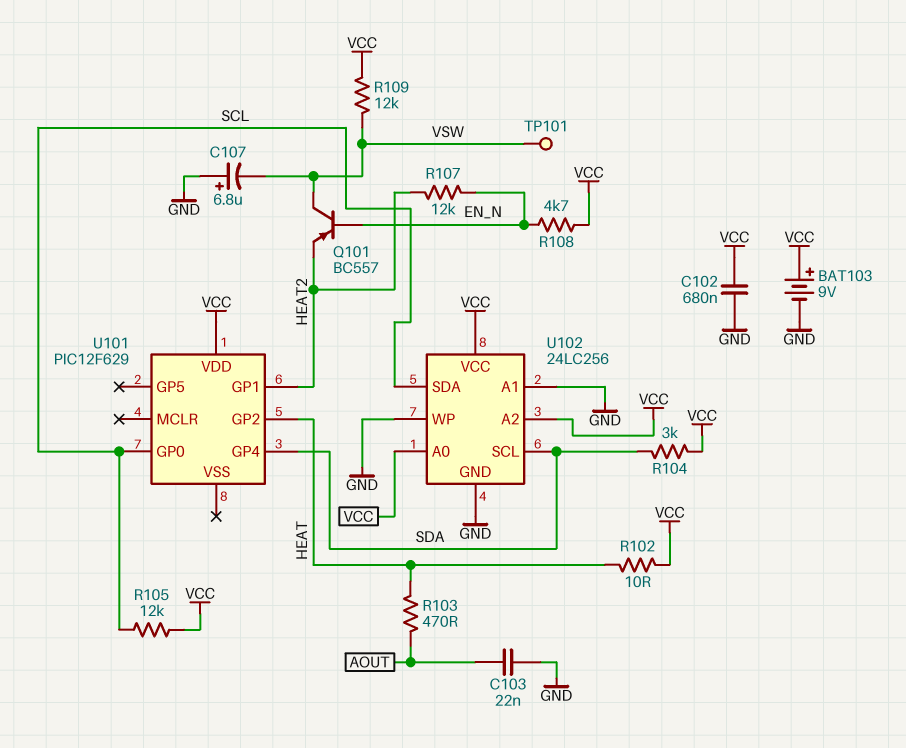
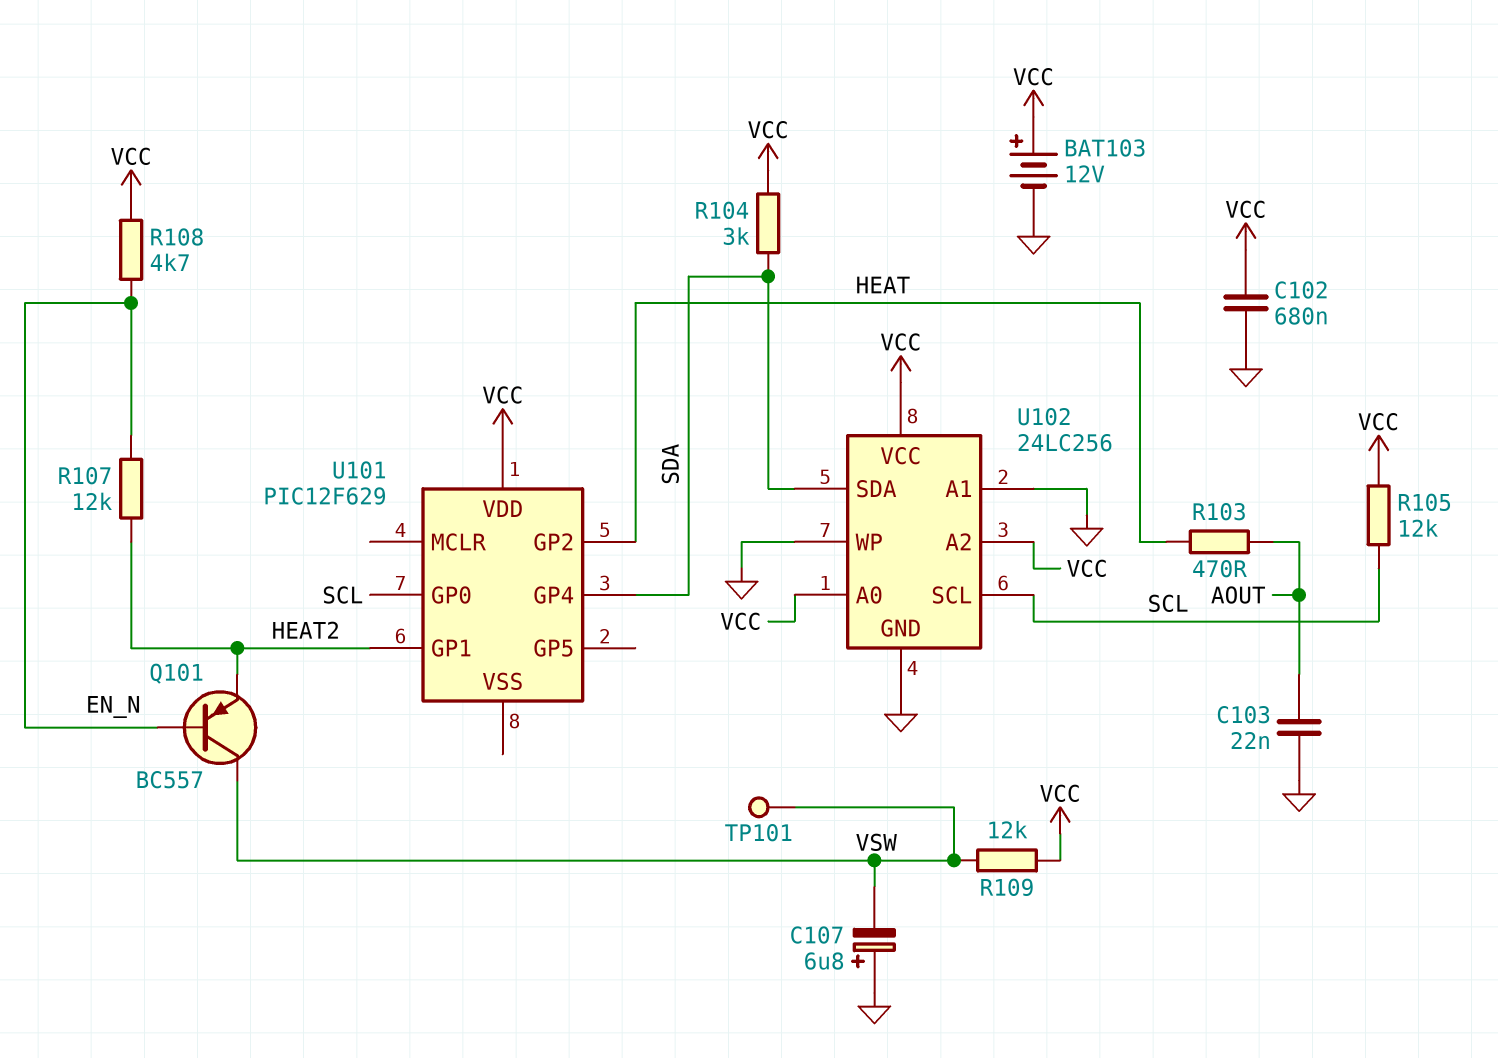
BAT103: 9V (plus VCC, minus GND) -> 12V (plus VCC, minus GND)
R102: 10 (HEAT, VCC) -> none
U102 pin SCL: SDA -> SCL
U102 pin SDA: SCL -> SDA

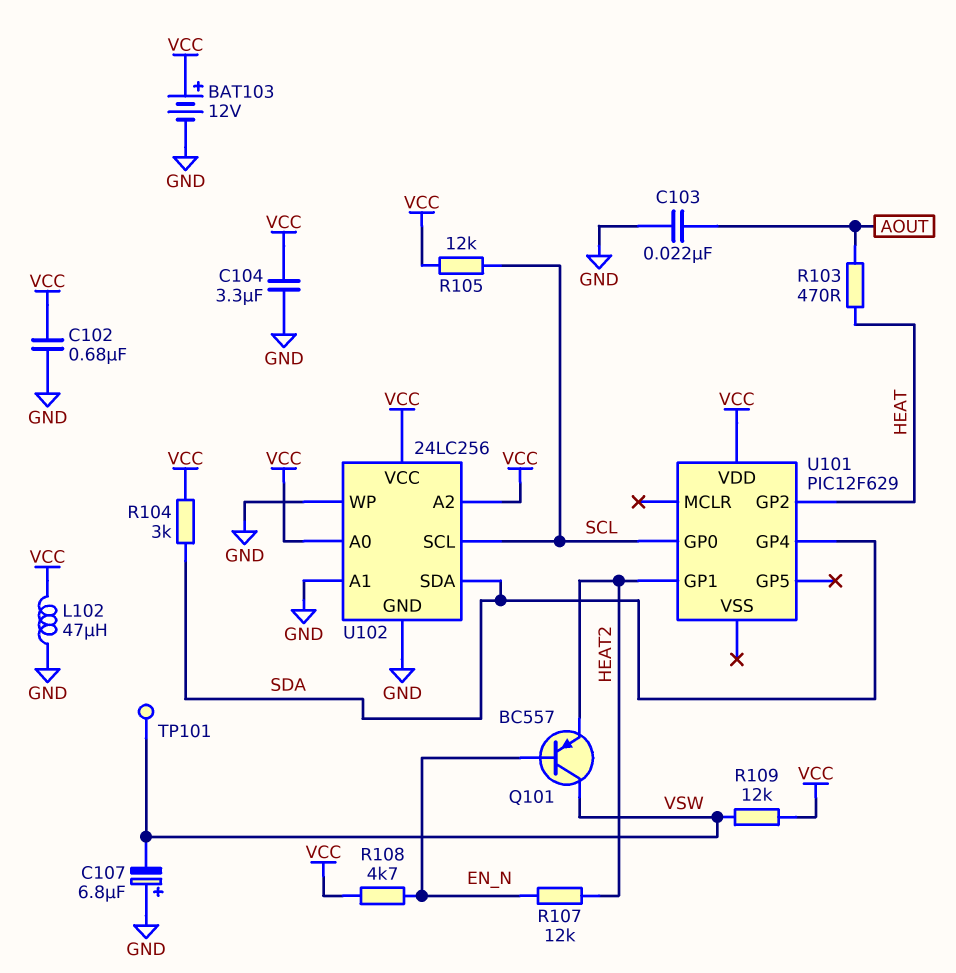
C104: none -> 3.3uF (GND, VCC)
L102: none -> 47uH (GND, VCC)

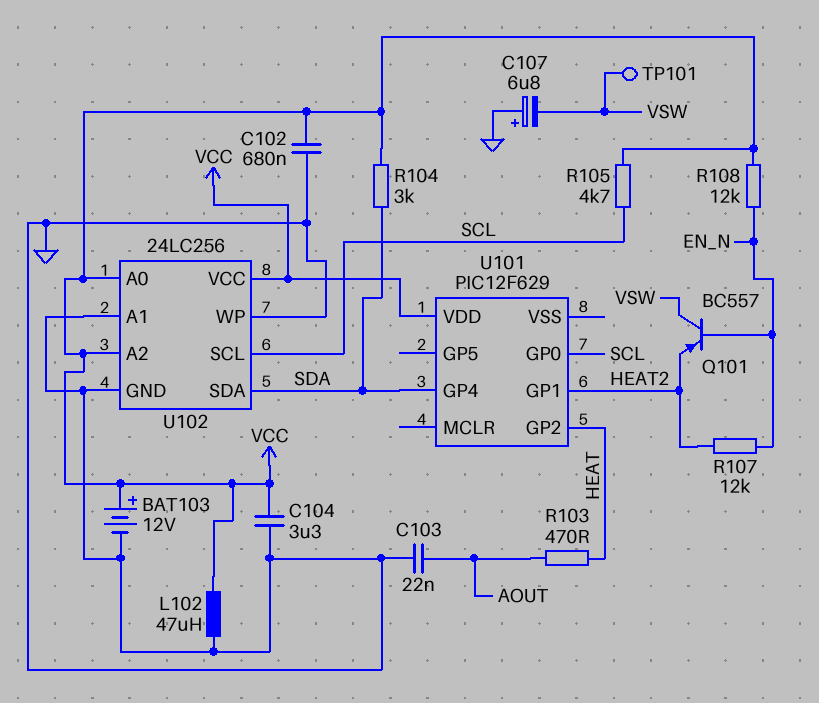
R105: 12k (SCL, VCC) -> 4.7k (SCL, VCC)
R108: 4.7k (EN_N, VCC) -> 12k (EN_N, VCC)
R109: 12k (VCC, VSW) -> none

